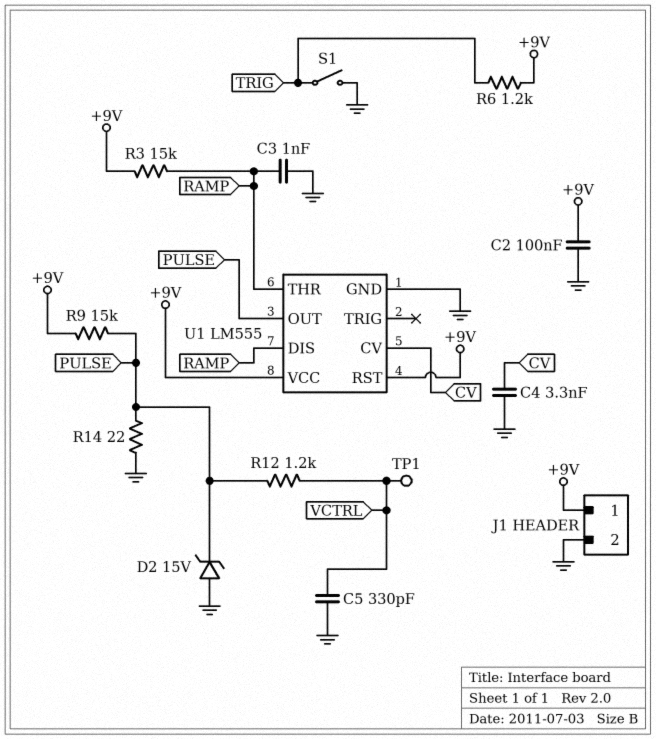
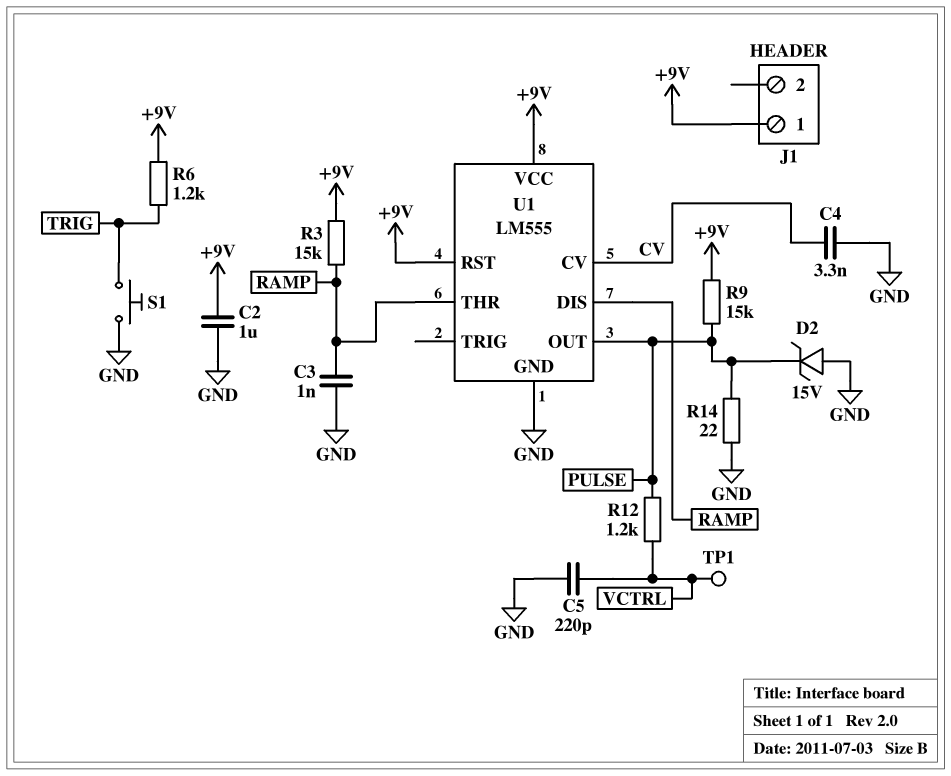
C2: 100nF (+9V, GND) -> 1uF (+9V, GND)
C5: 330pF (GND, VCTRL) -> 220pF (GND, VCTRL)
J1 pin 2: GND -> none
S1: switch (GND, TRIG) -> button (GND, TRIG)

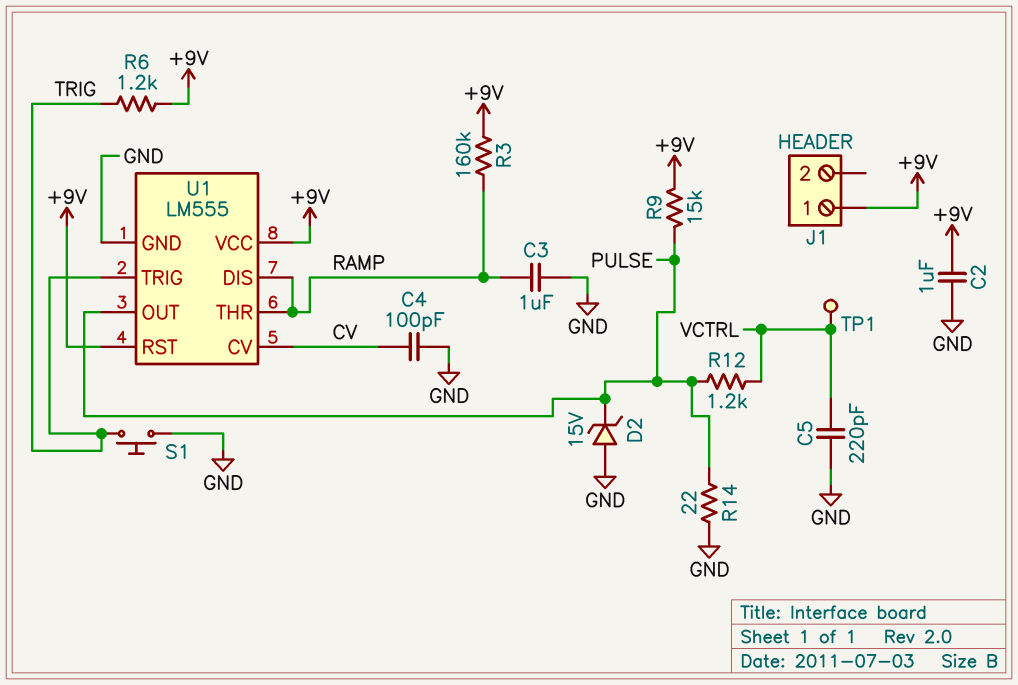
C3: 1nF (GND, RAMP) -> 1uF (GND, RAMP)
C4: 3.3nF (CV, GND) -> 100pF (CV, GND)
R3: 15k (+9V, RAMP) -> 160k (+9V, RAMP)
U1 pin TRIG: none -> TRIG

